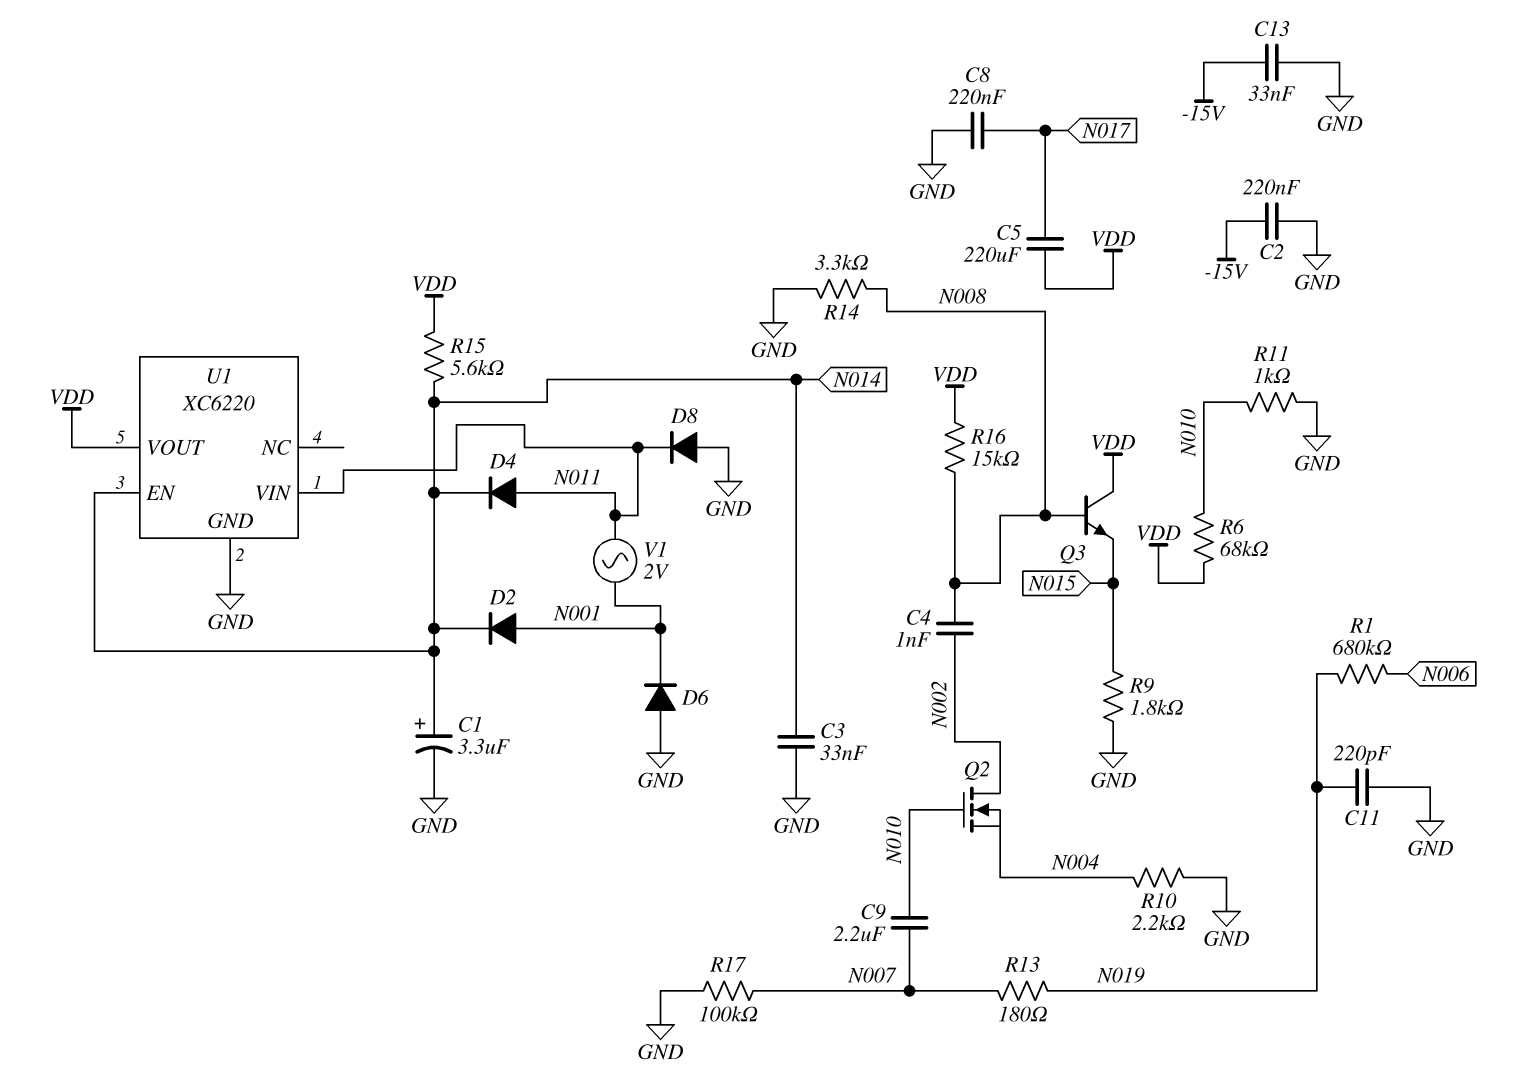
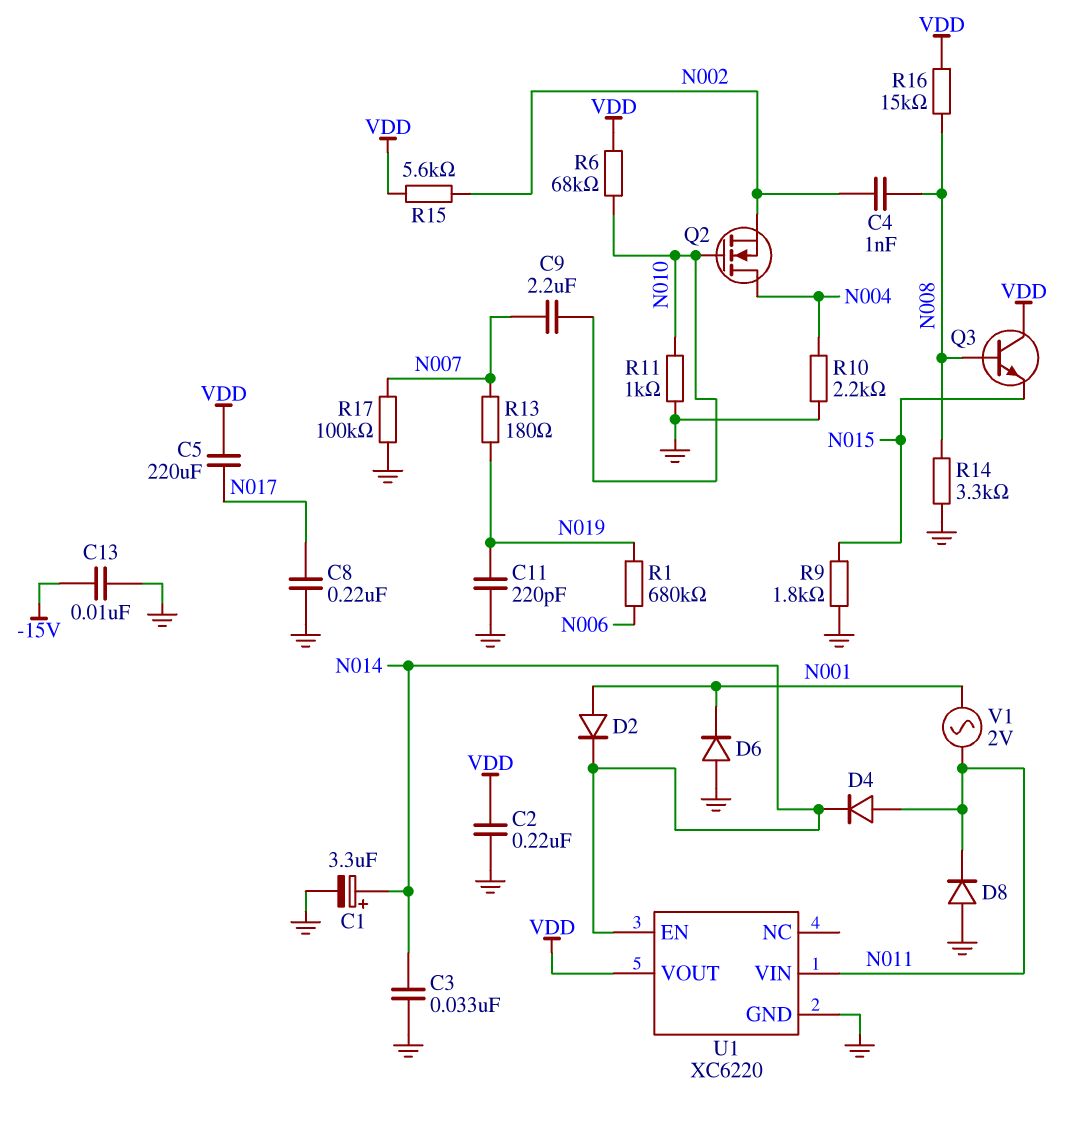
C2: 220nF (-15V, GND) -> 220nF (GND, VDD)
C13: 33nF (-15V, GND) -> 10nF (-15V, GND)
Q2: NMOS (G N010, D N002, S N004) -> NMOS (G N010, D N004, S N002)
R15: 5.6k (N014, VDD) -> 5.6k (N002, VDD)

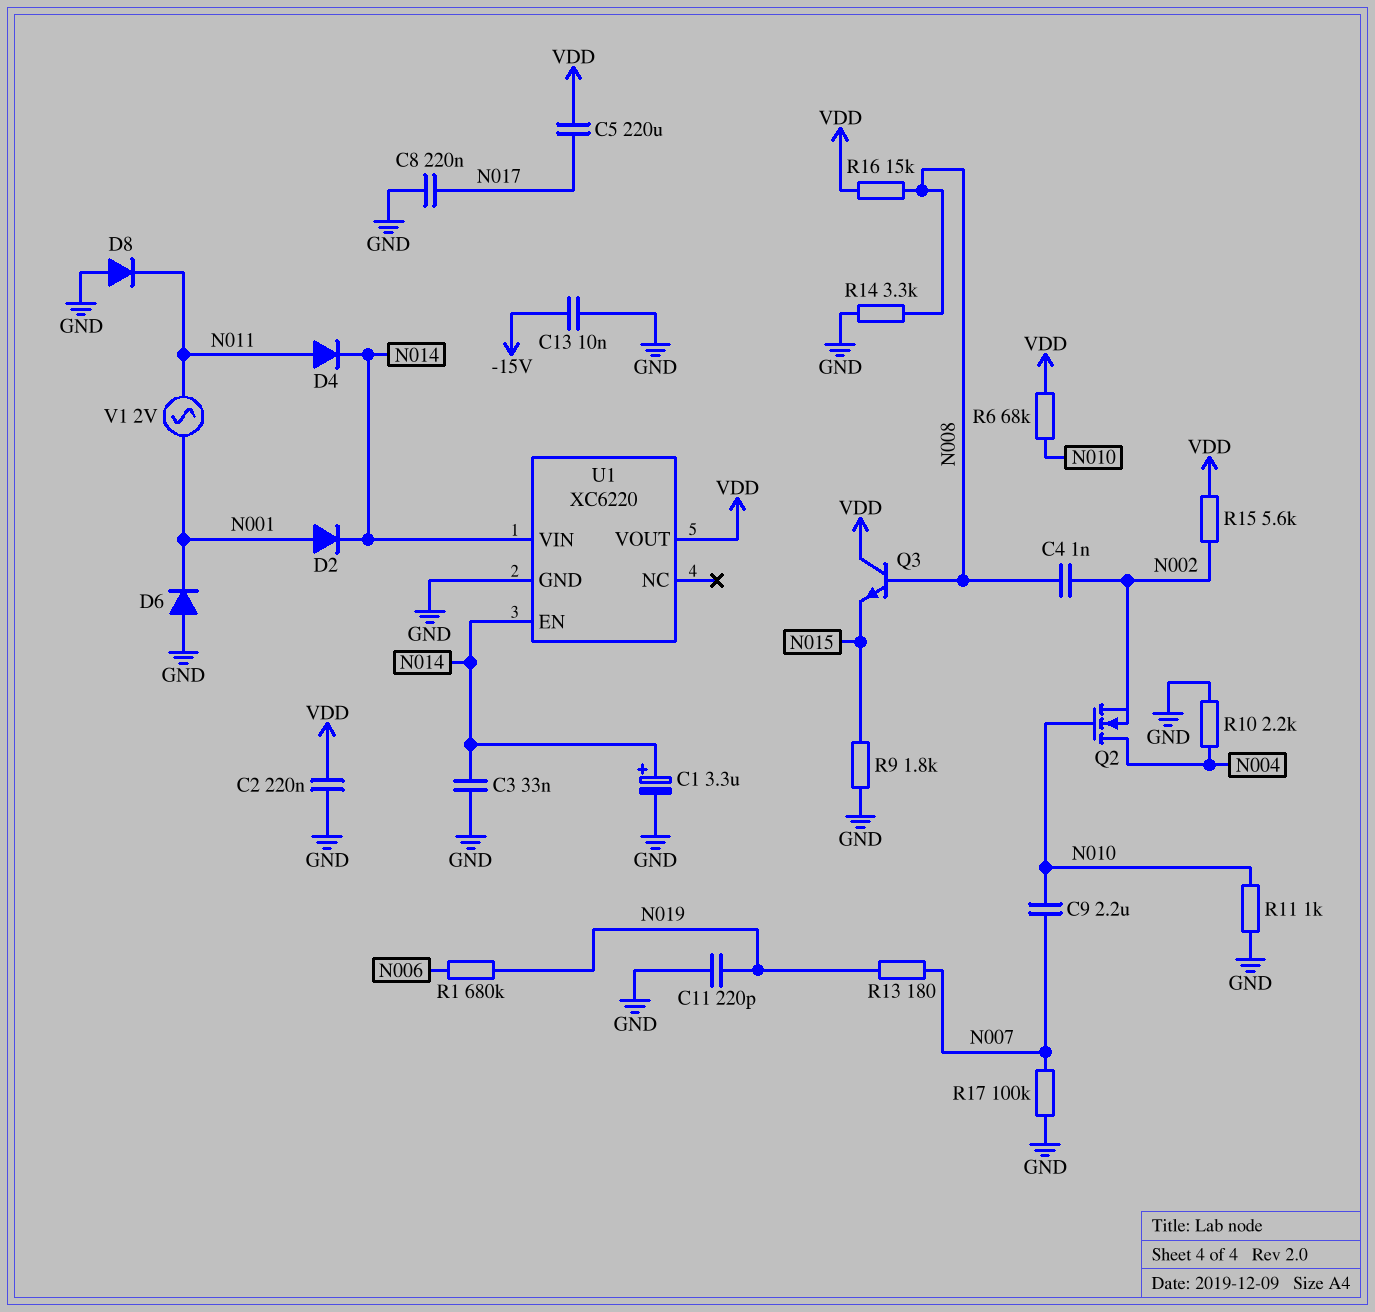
U1 pin VIN: N011 -> N014

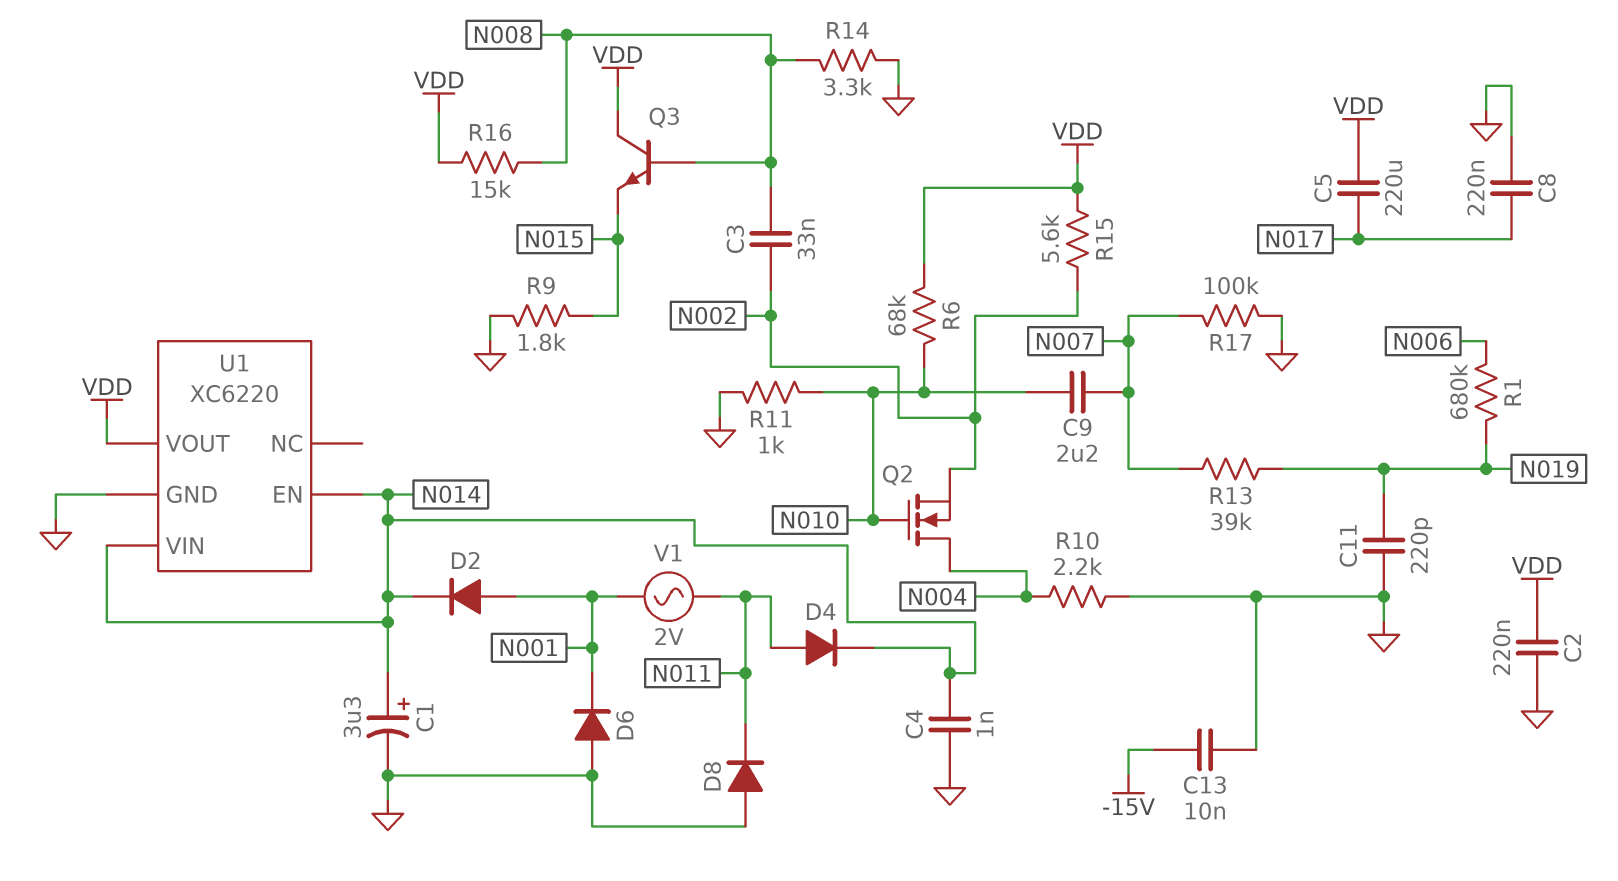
C3: 33nF (GND, N014) -> 33nF (N002, N008)
C4: 1nF (N002, N008) -> 1nF (GND, N014)
R13: 180 (N007, N019) -> 39k (N007, N019)

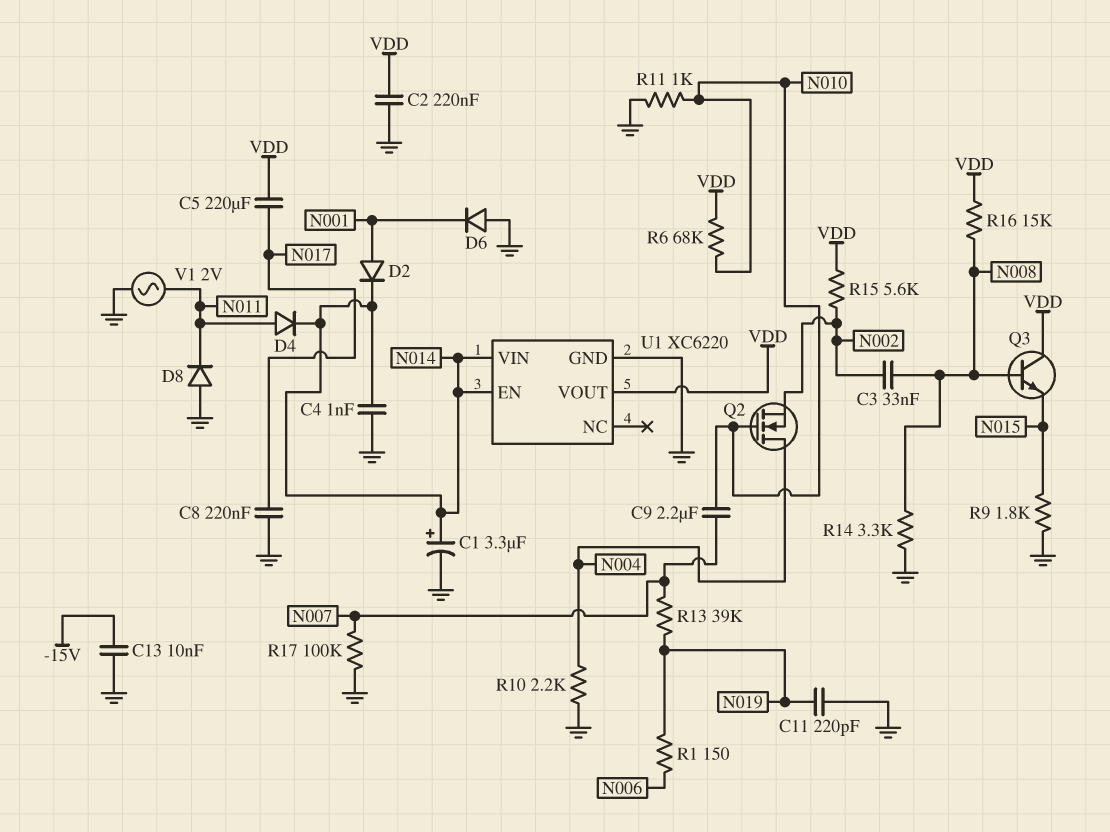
R1: 680k (N006, N019) -> 150 (N006, N019)
V1: AC 2V (N001, N011) -> AC 2V (GND, N011)

